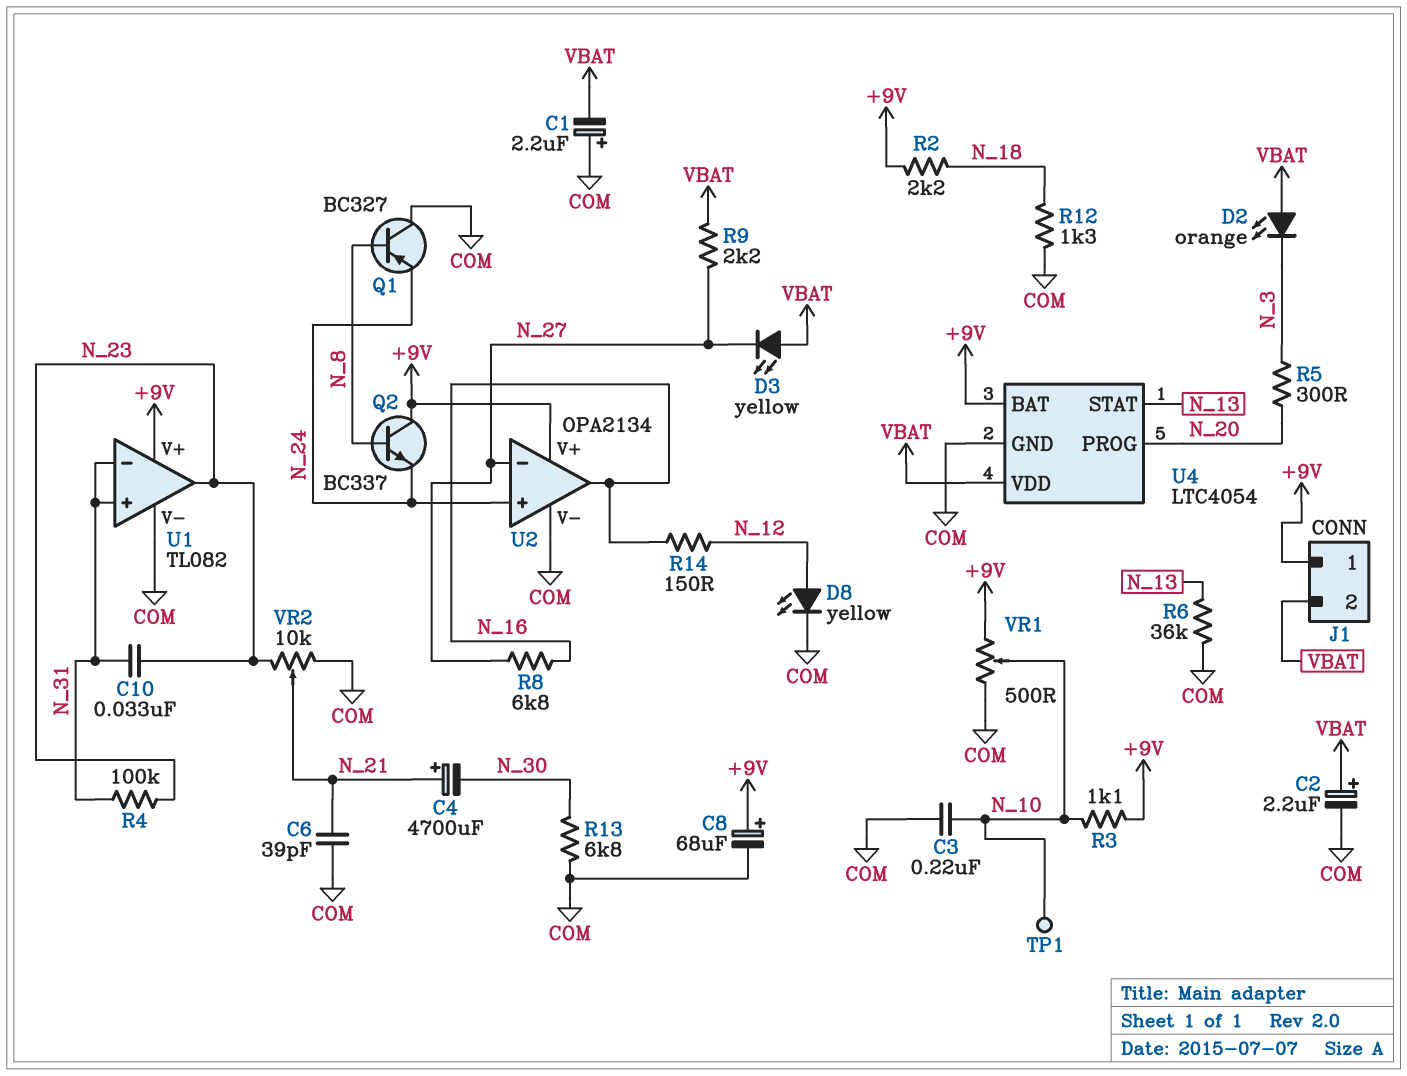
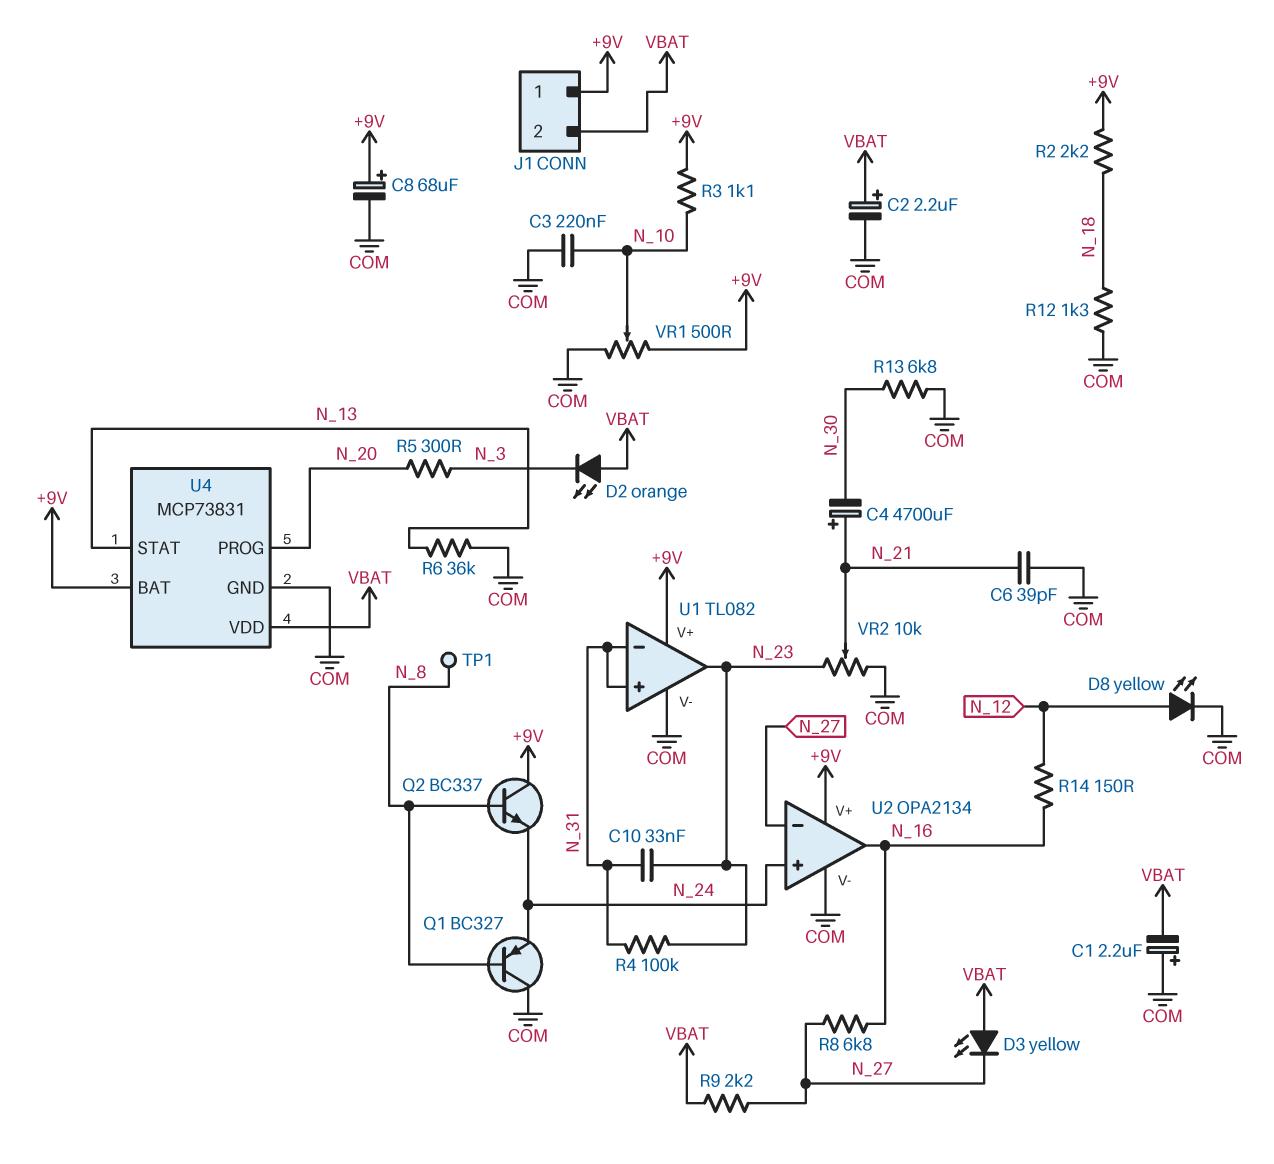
TP1: test point (N_10) -> test point (N_8)
U4: LTC4054 -> MCP73831

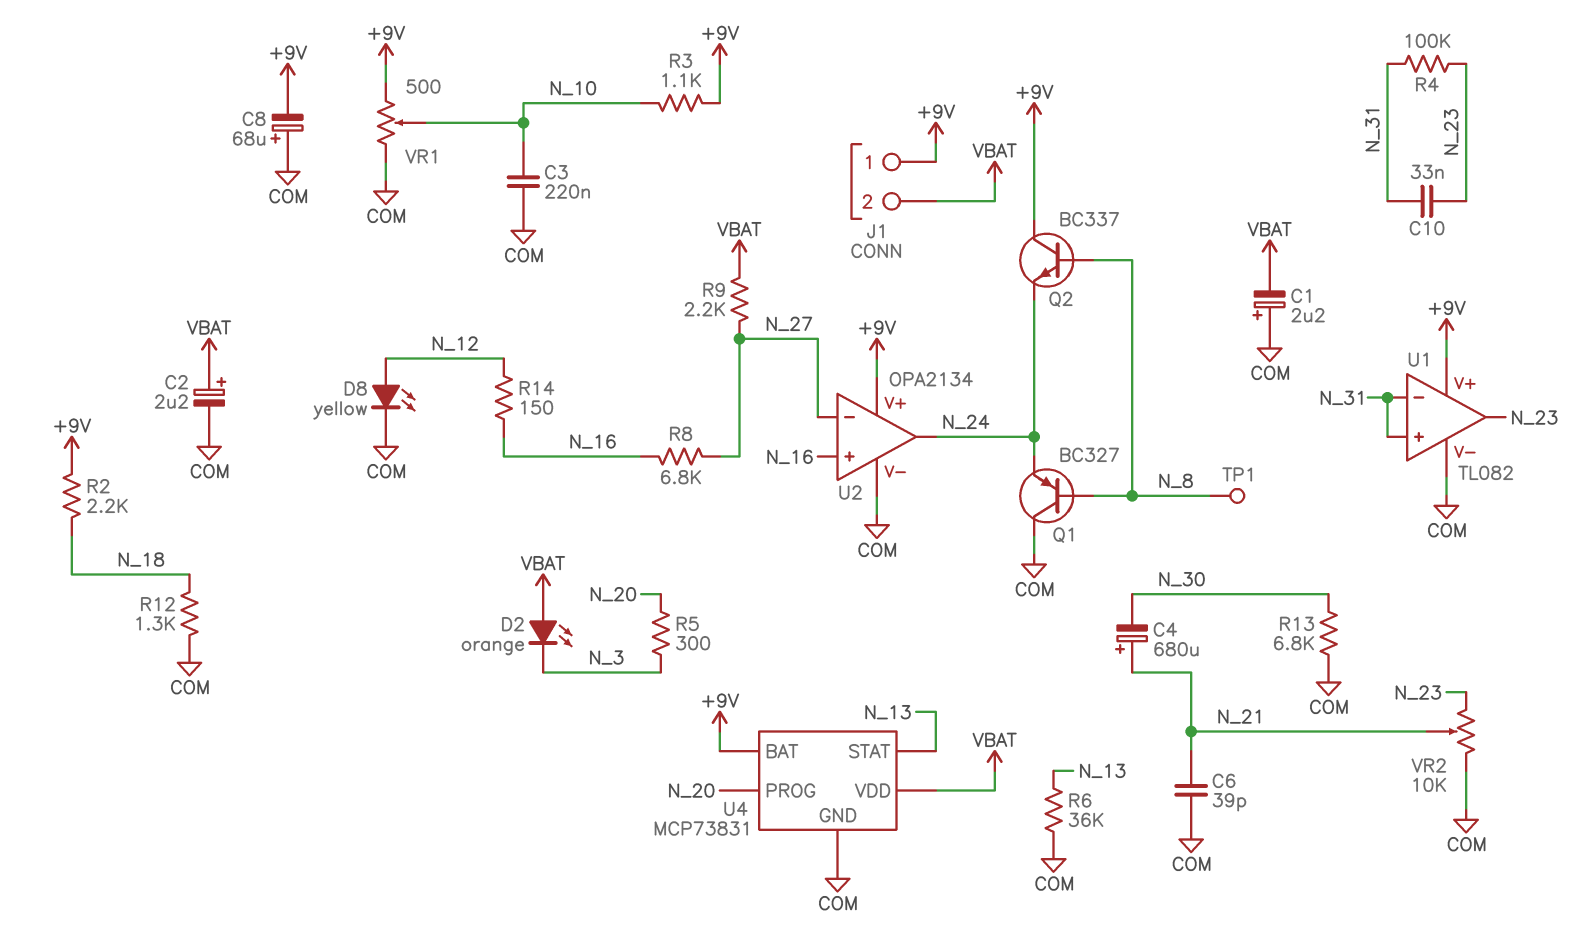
C4: 4700uF (plus N_21, minus N_30) -> 680uF (plus N_21, minus N_30)
C8: 68uF (plus +9V, minus COM) -> 68uF (plus COM, minus +9V)
D3: LED yellow (A VBAT, K N_27) -> none
U2 pin in+: N_24 -> N_16
U2 pin out: N_16 -> N_24

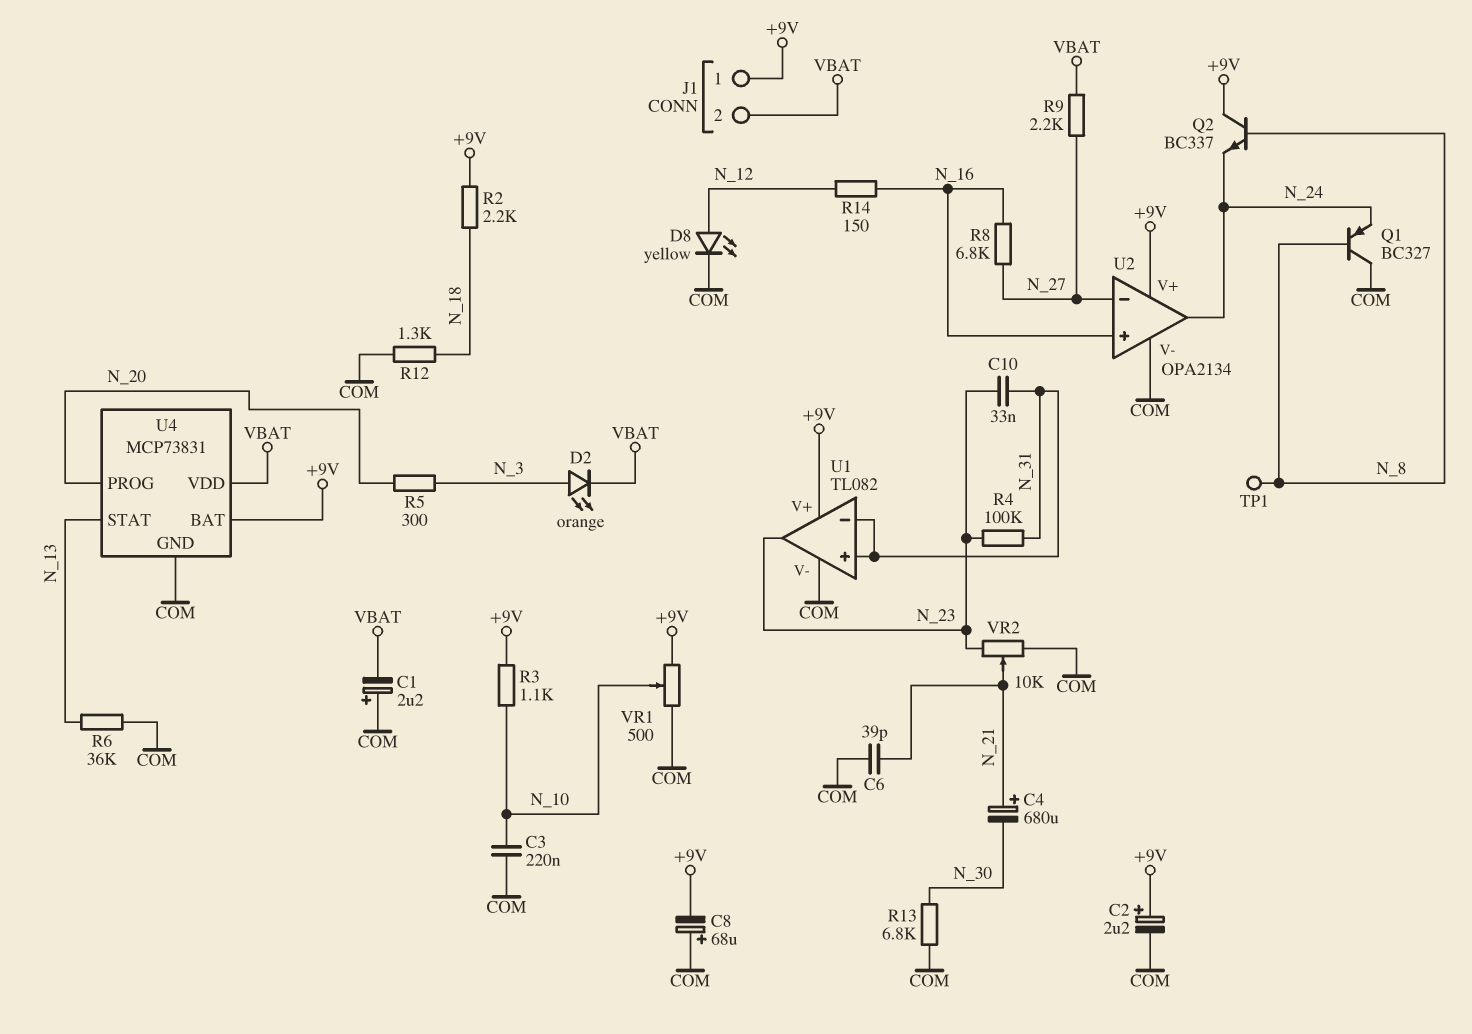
C2: 2.2uF (plus VBAT, minus COM) -> 2.2uF (plus +9V, minus COM)
D2: LED orange (A VBAT, K N_3) -> LED orange (A N_3, K VBAT)

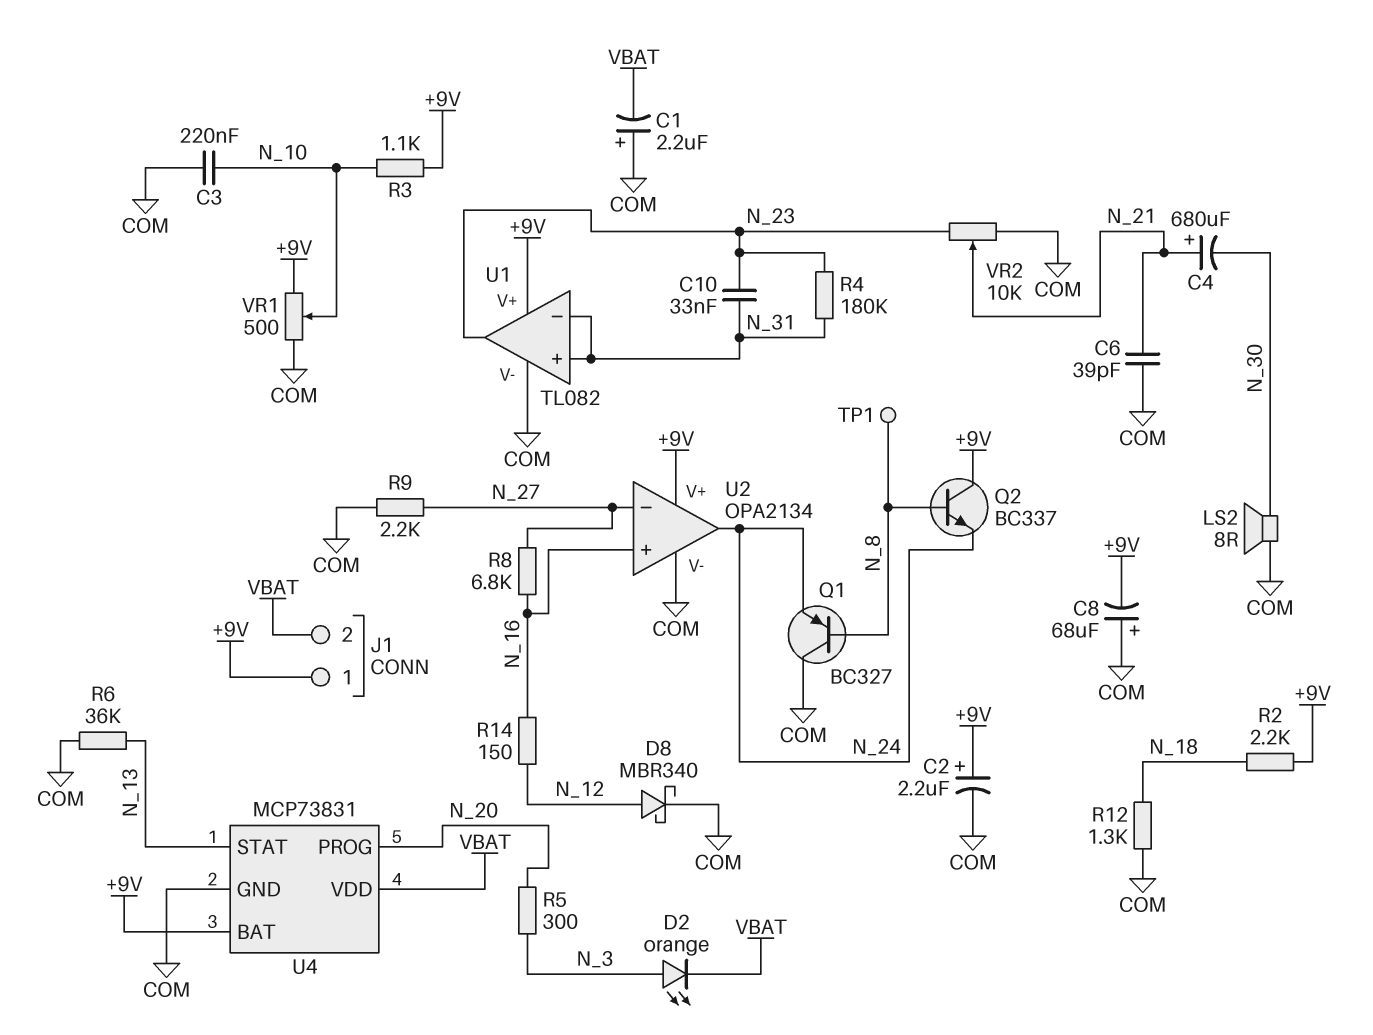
D8: LED yellow (A N_12, K COM) -> schottky MBR340 (A N_12, K COM)
LS2: none -> speaker 8R (COM, N_30)
R4: 100k (N_23, N_31) -> 180k (N_23, N_31)
R9: 2.2k (N_27, VBAT) -> 2.2k (COM, N_27)
R13: 6.8k (COM, N_30) -> none

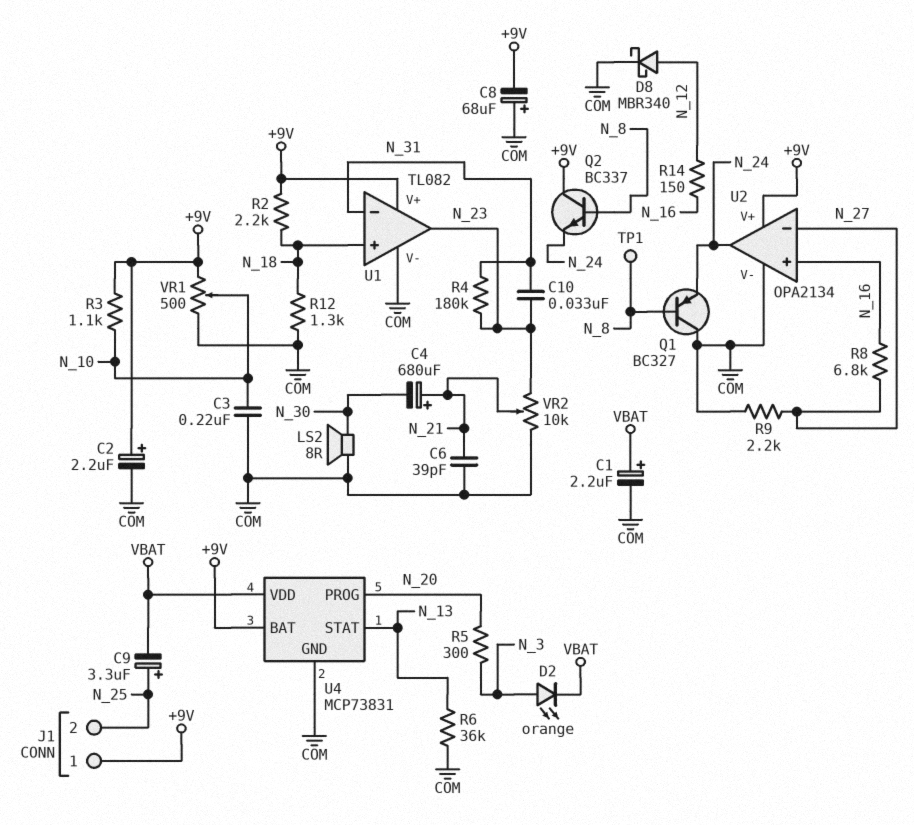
C1: 2.2uF (plus COM, minus VBAT) -> 2.2uF (plus VBAT, minus COM)
C9: none -> 3.3uF (plus N_25, minus VBAT)
J1 pin 2: VBAT -> N_25
U1 pin in+: N_31 -> N_18

